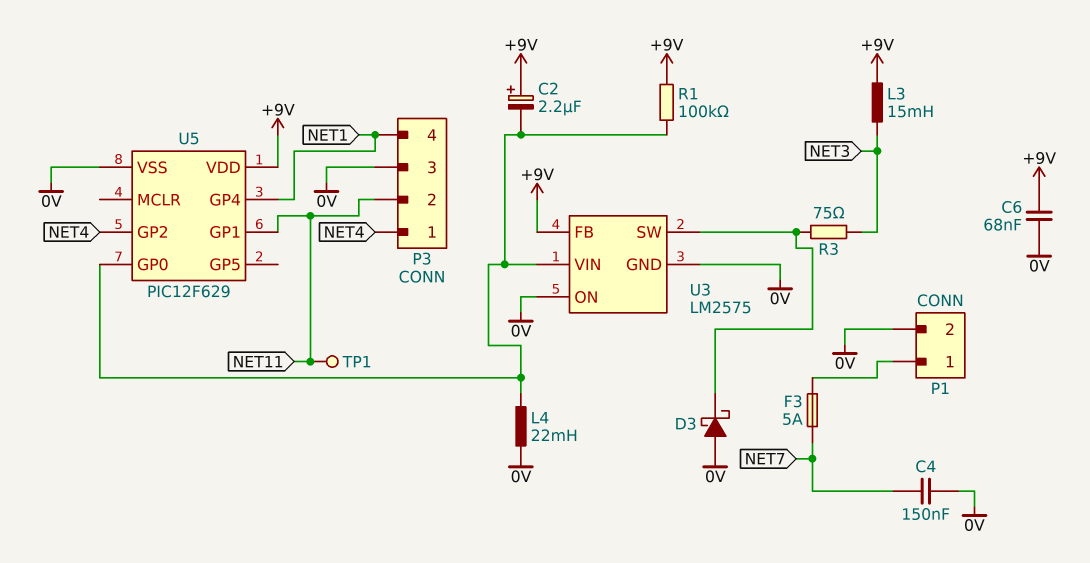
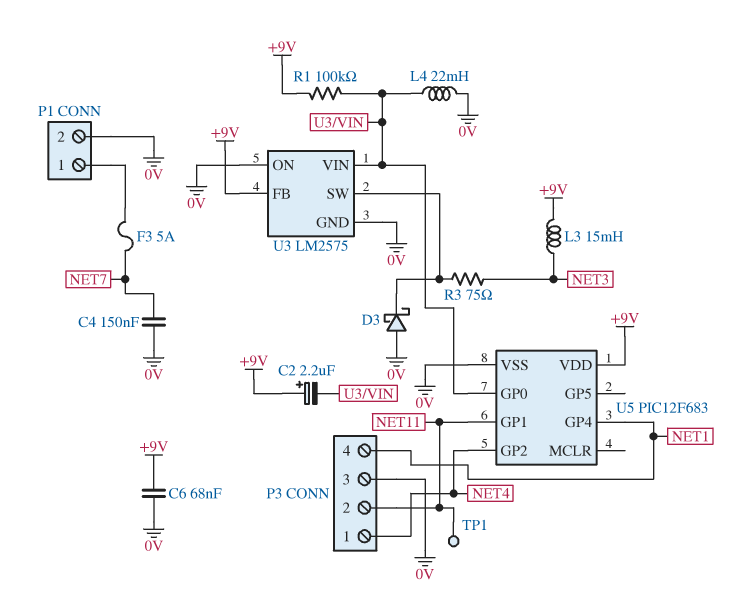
U5: PIC12F629 -> PIC12F683

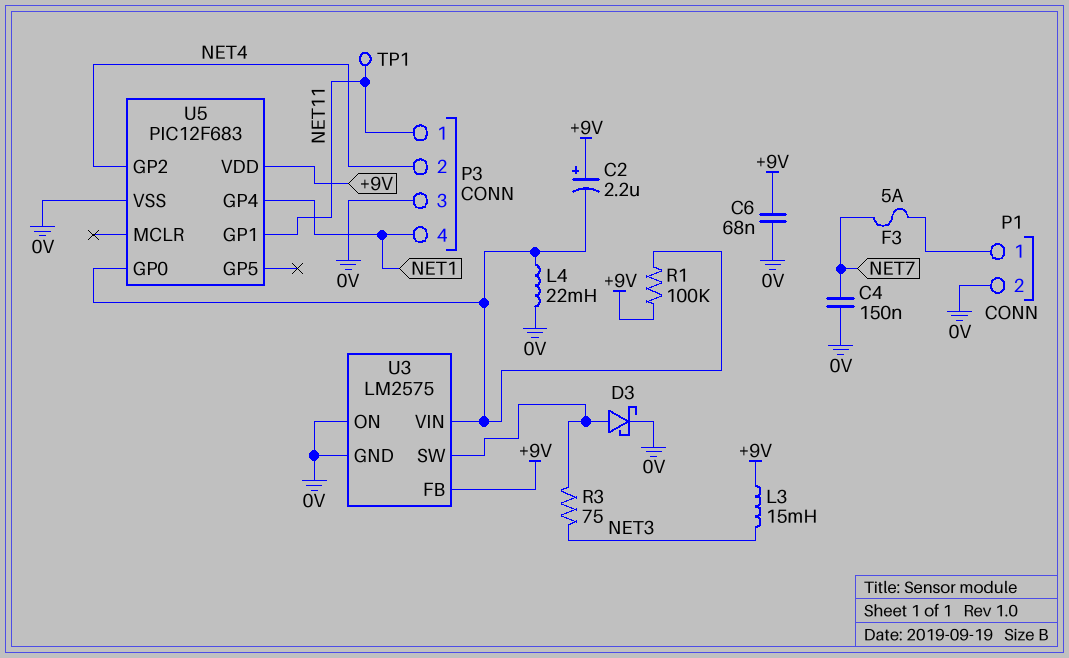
D3: schottky (A 0V, K U3/SW) -> schottky (A U3/SW, K 0V)
P3 pin 1: NET4 -> NET11
P3 pin 2: NET11 -> NET4

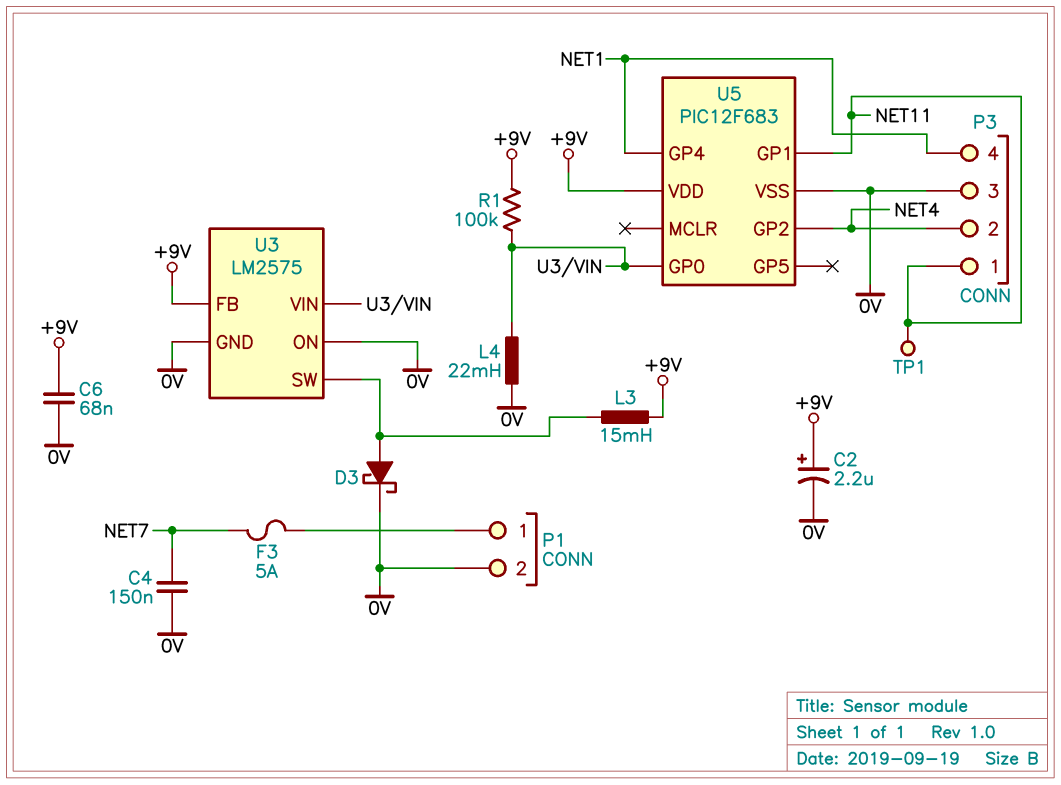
C2: 2.2uF (plus +9V, minus U3/VIN) -> 2.2uF (plus +9V, minus 0V)
L3: 15mH (+9V, NET3) -> 15mH (+9V, U3/SW)
R3: 75 (NET3, U3/SW) -> none

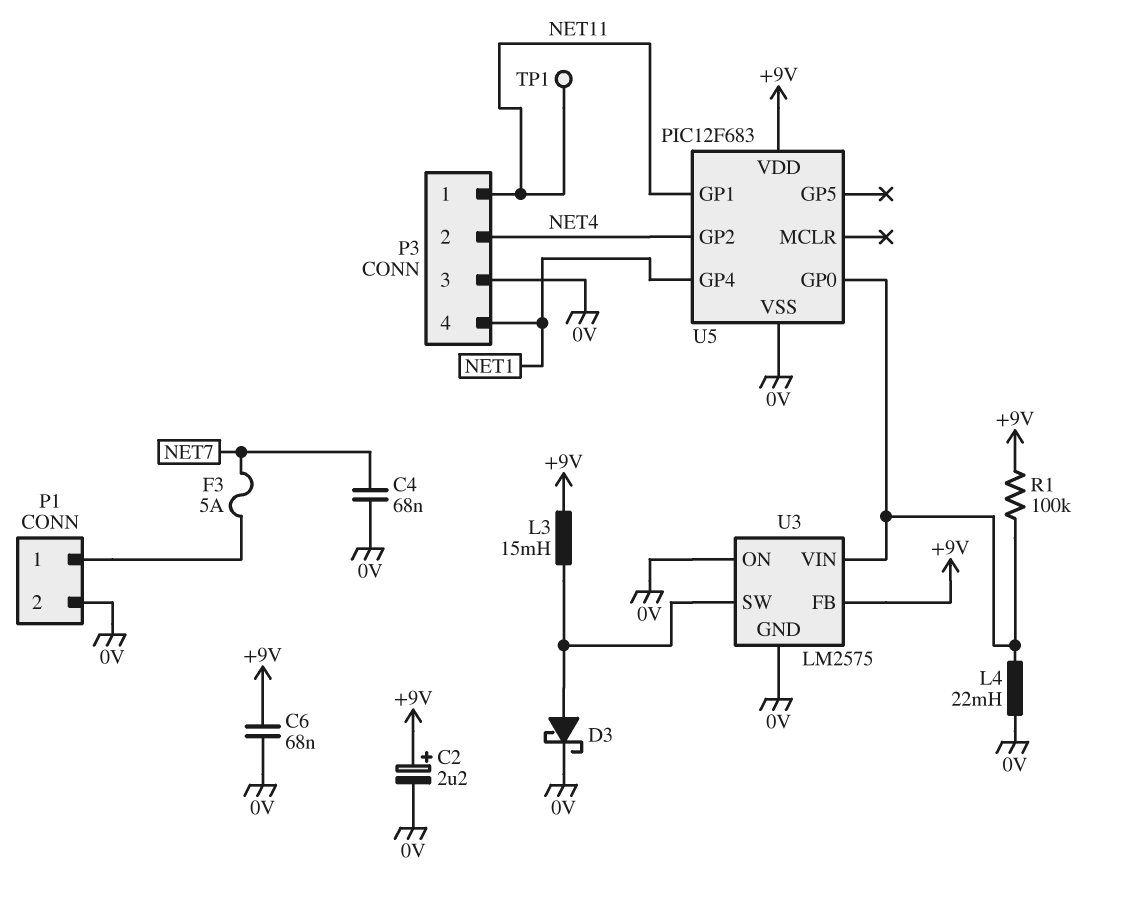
C4: 150nF (0V, NET7) -> 68nF (0V, NET7)

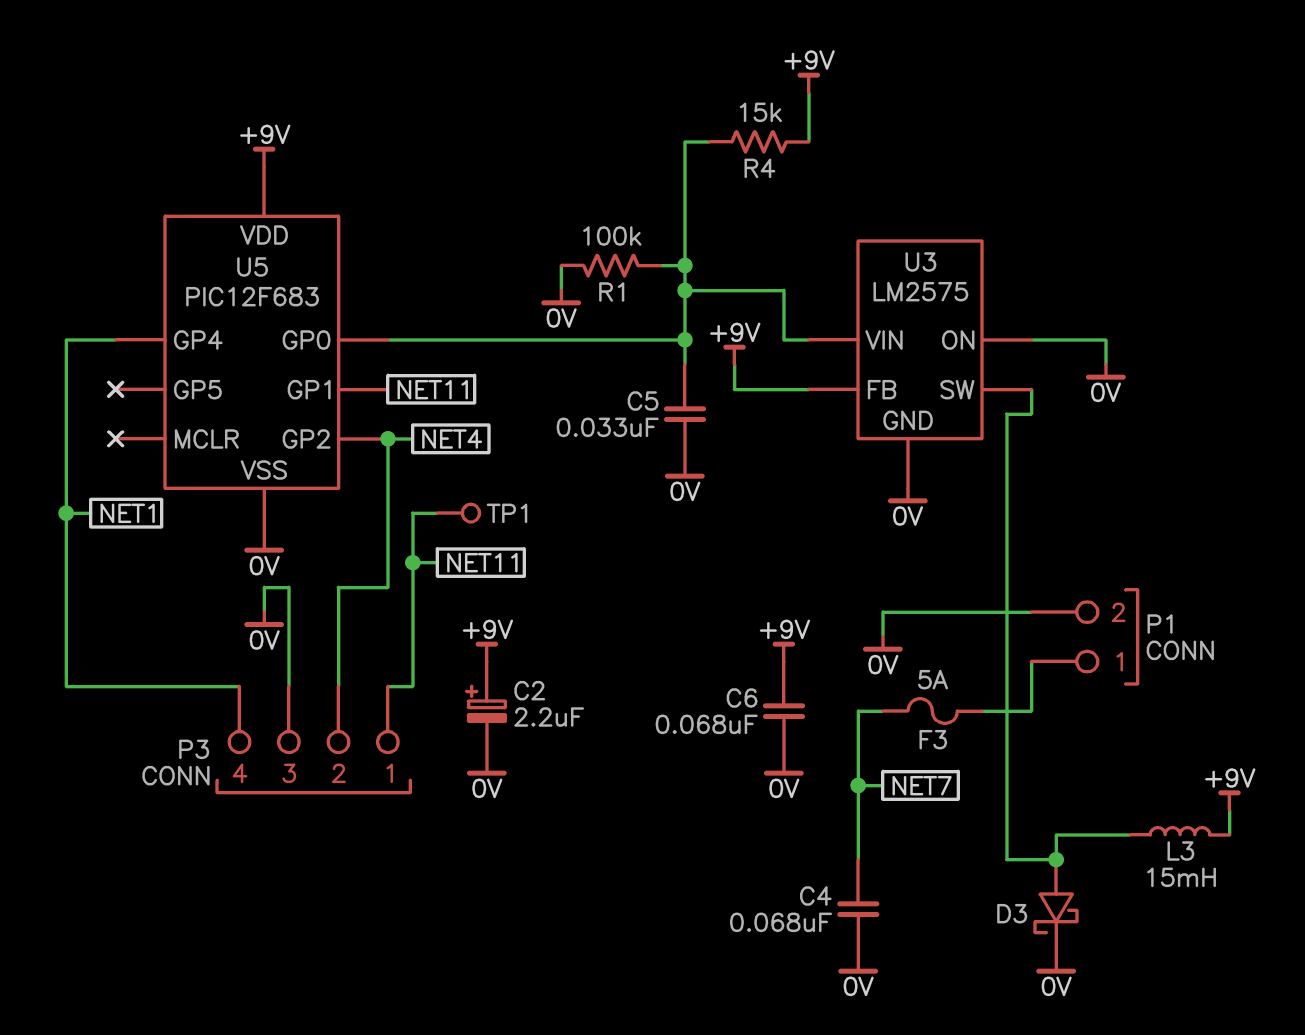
C5: none -> 33nF (0V, U3/VIN)
L4: 22mH (0V, U3/VIN) -> none
R1: 100k (+9V, U3/VIN) -> 100k (0V, U3/VIN)
R4: none -> 15k (+9V, U3/VIN)

